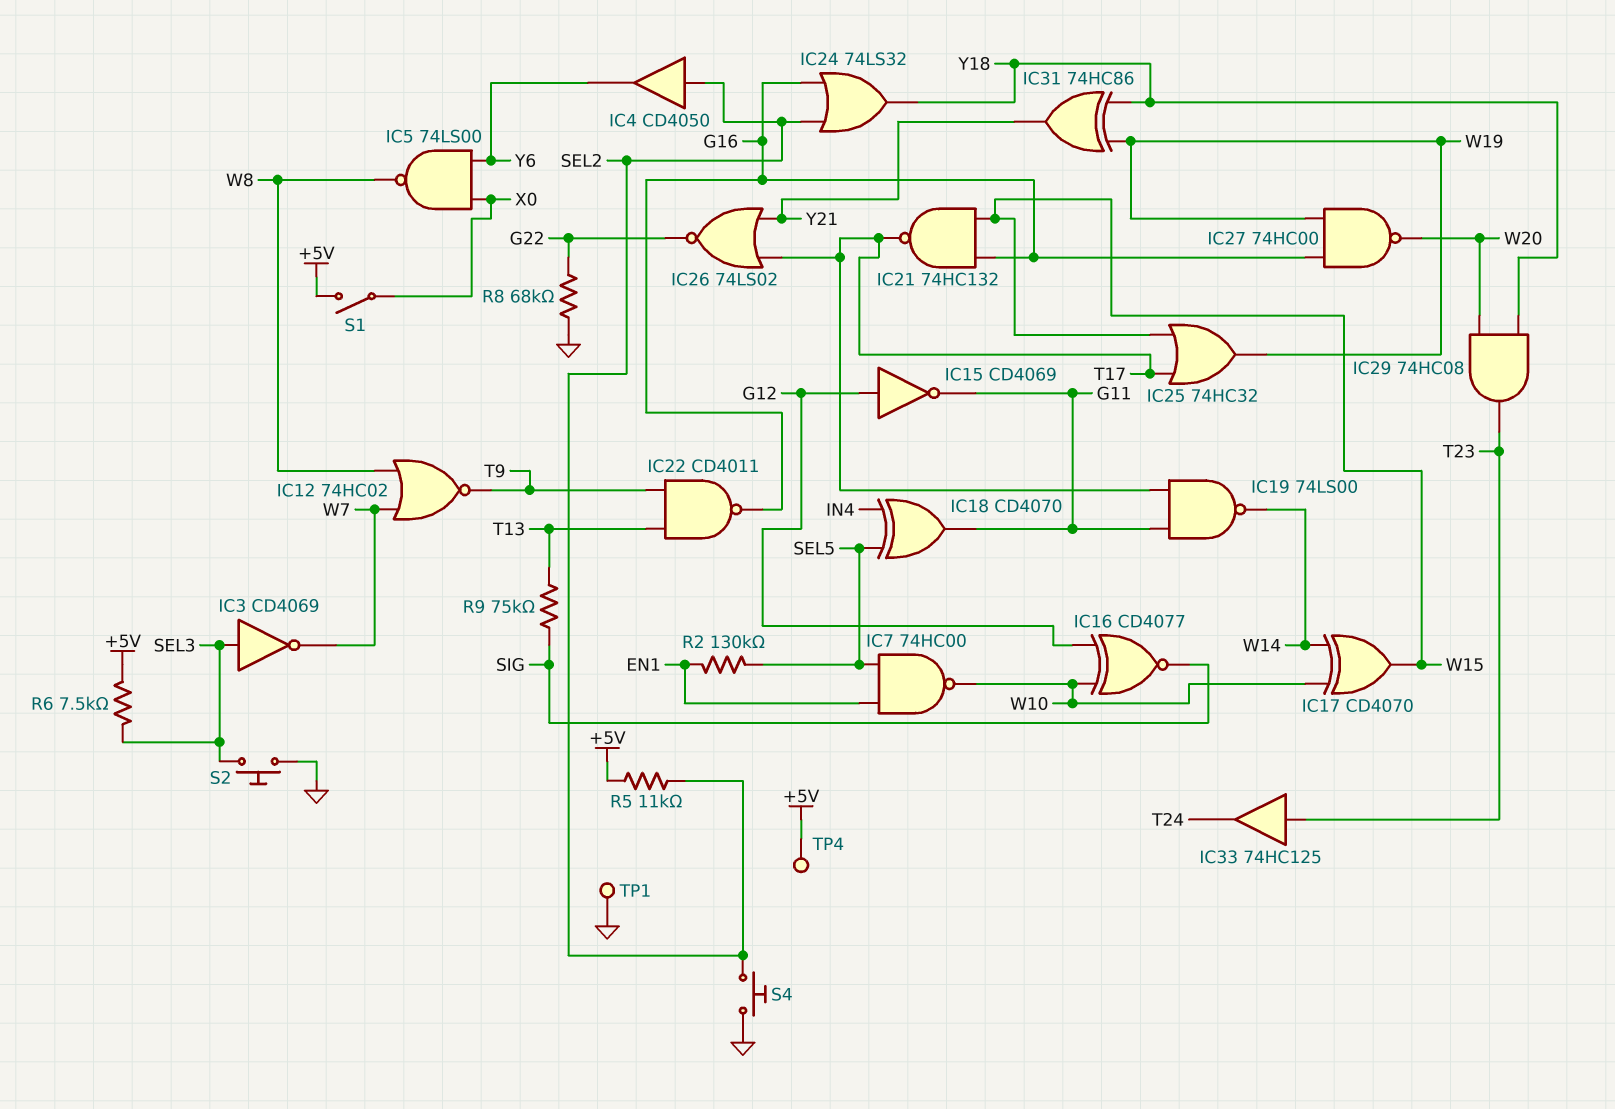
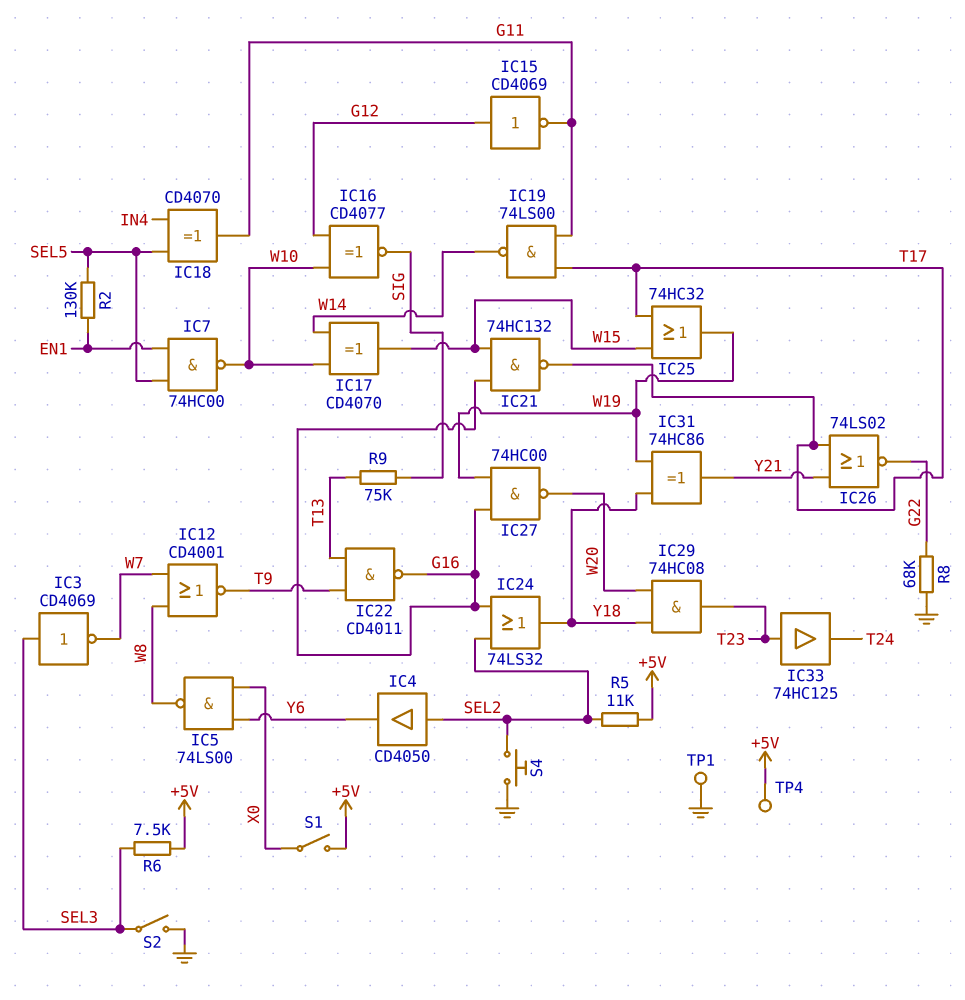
IC12: NOR 74HC02 (in W7, in W8, out T9) -> NOR CD4001 (in W7, in W8, out T9)
S2: button (GND, SEL3) -> switch (GND, SEL3)

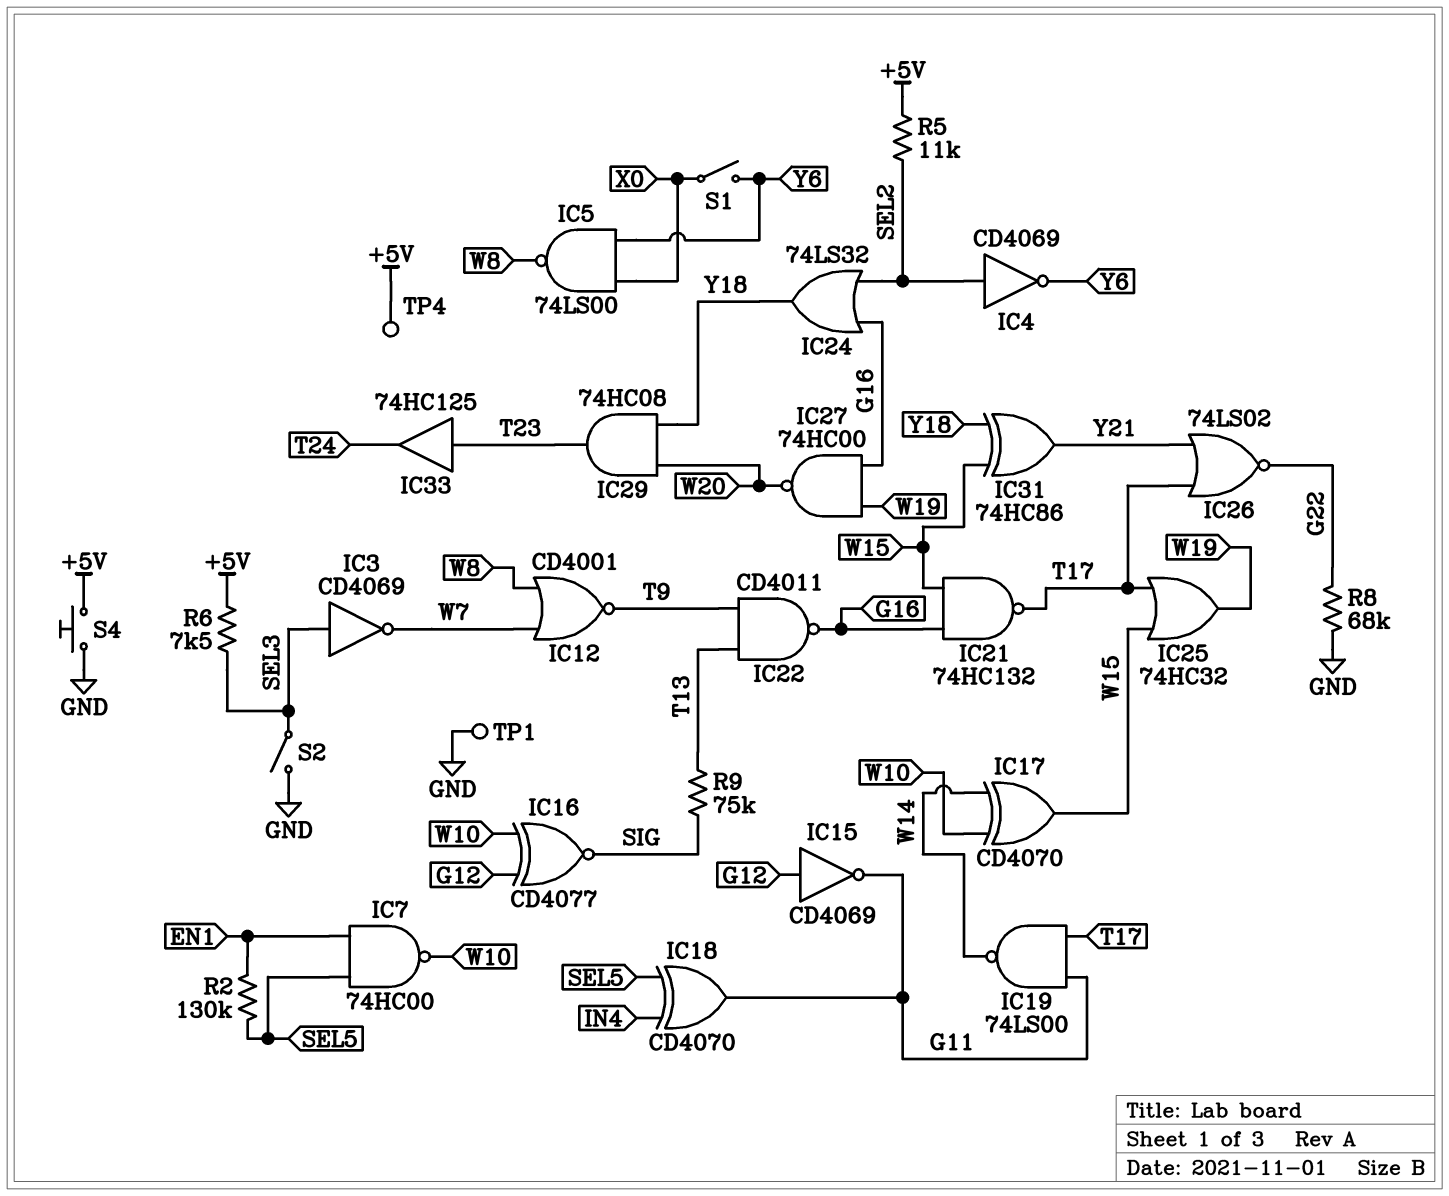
IC4: buffer CD4050 (in SEL2, out Y6) -> NOT CD4069 (in SEL2, out Y6)
IC31: XOR 74HC86 (in W19, in Y18, out Y21) -> XOR 74HC86 (in W15, in Y18, out Y21)
S1: switch (+5V, X0) -> switch (X0, Y6)
S4: button (GND, SEL2) -> button (+5V, GND)

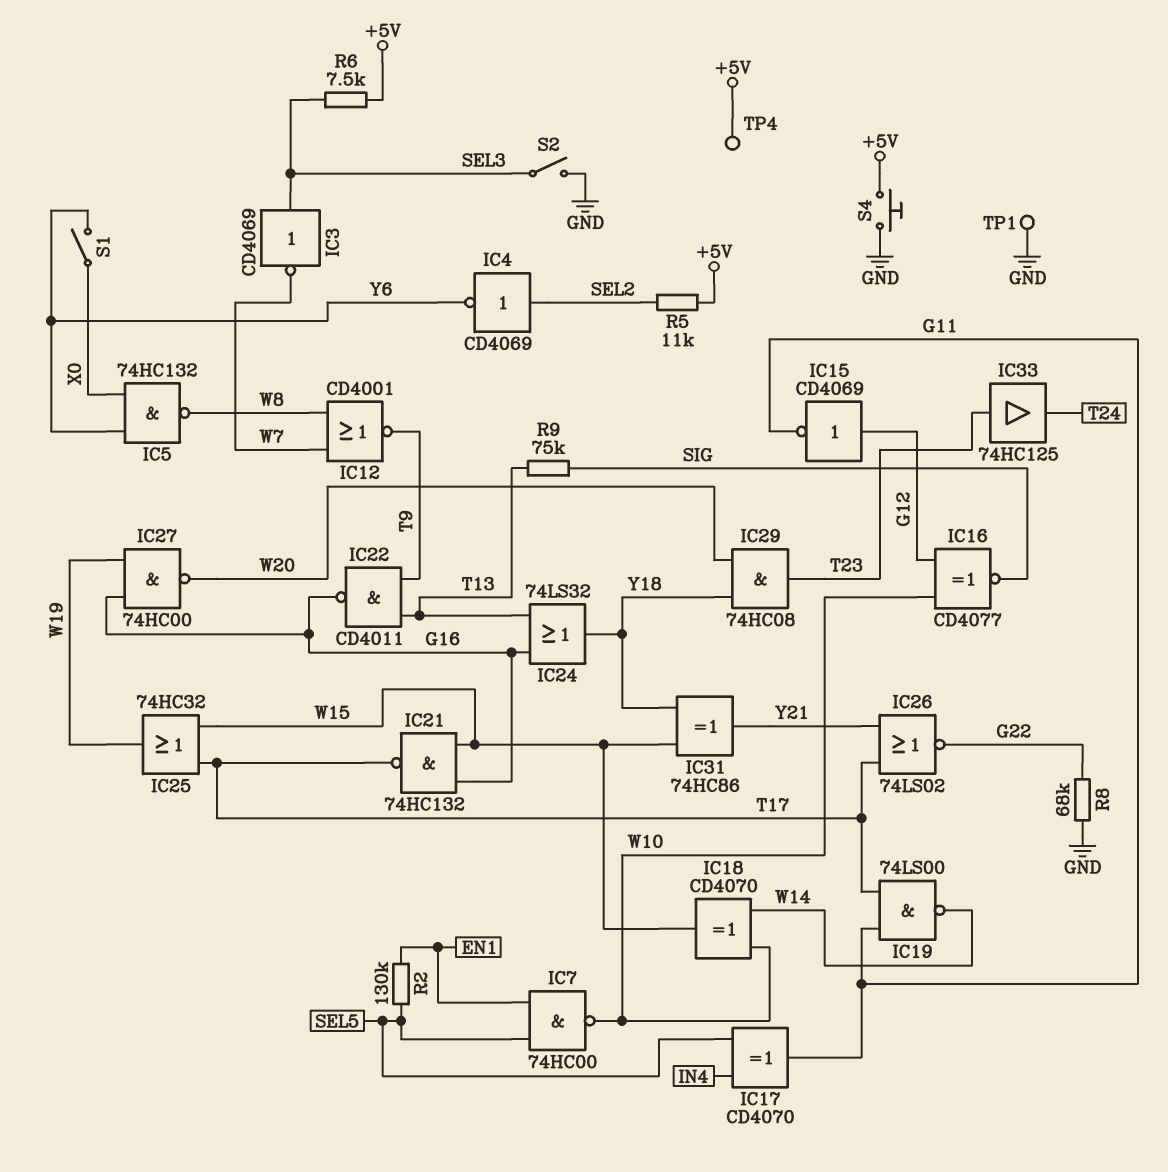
IC5: NAND 74LS00 (in X0, in Y6, out W8) -> NAND 74HC132 (in X0, in Y6, out W8)
IC17: XOR CD4070 (in W10, in W14, out W15) -> XOR CD4070 (in IN4, in SEL5, out G11)
IC18: XOR CD4070 (in IN4, in SEL5, out G11) -> XOR CD4070 (in W10, in W14, out W15)
IC24: OR 74LS32 (in G16, in SEL2, out Y18) -> OR 74LS32 (in G16, in T13, out Y18)

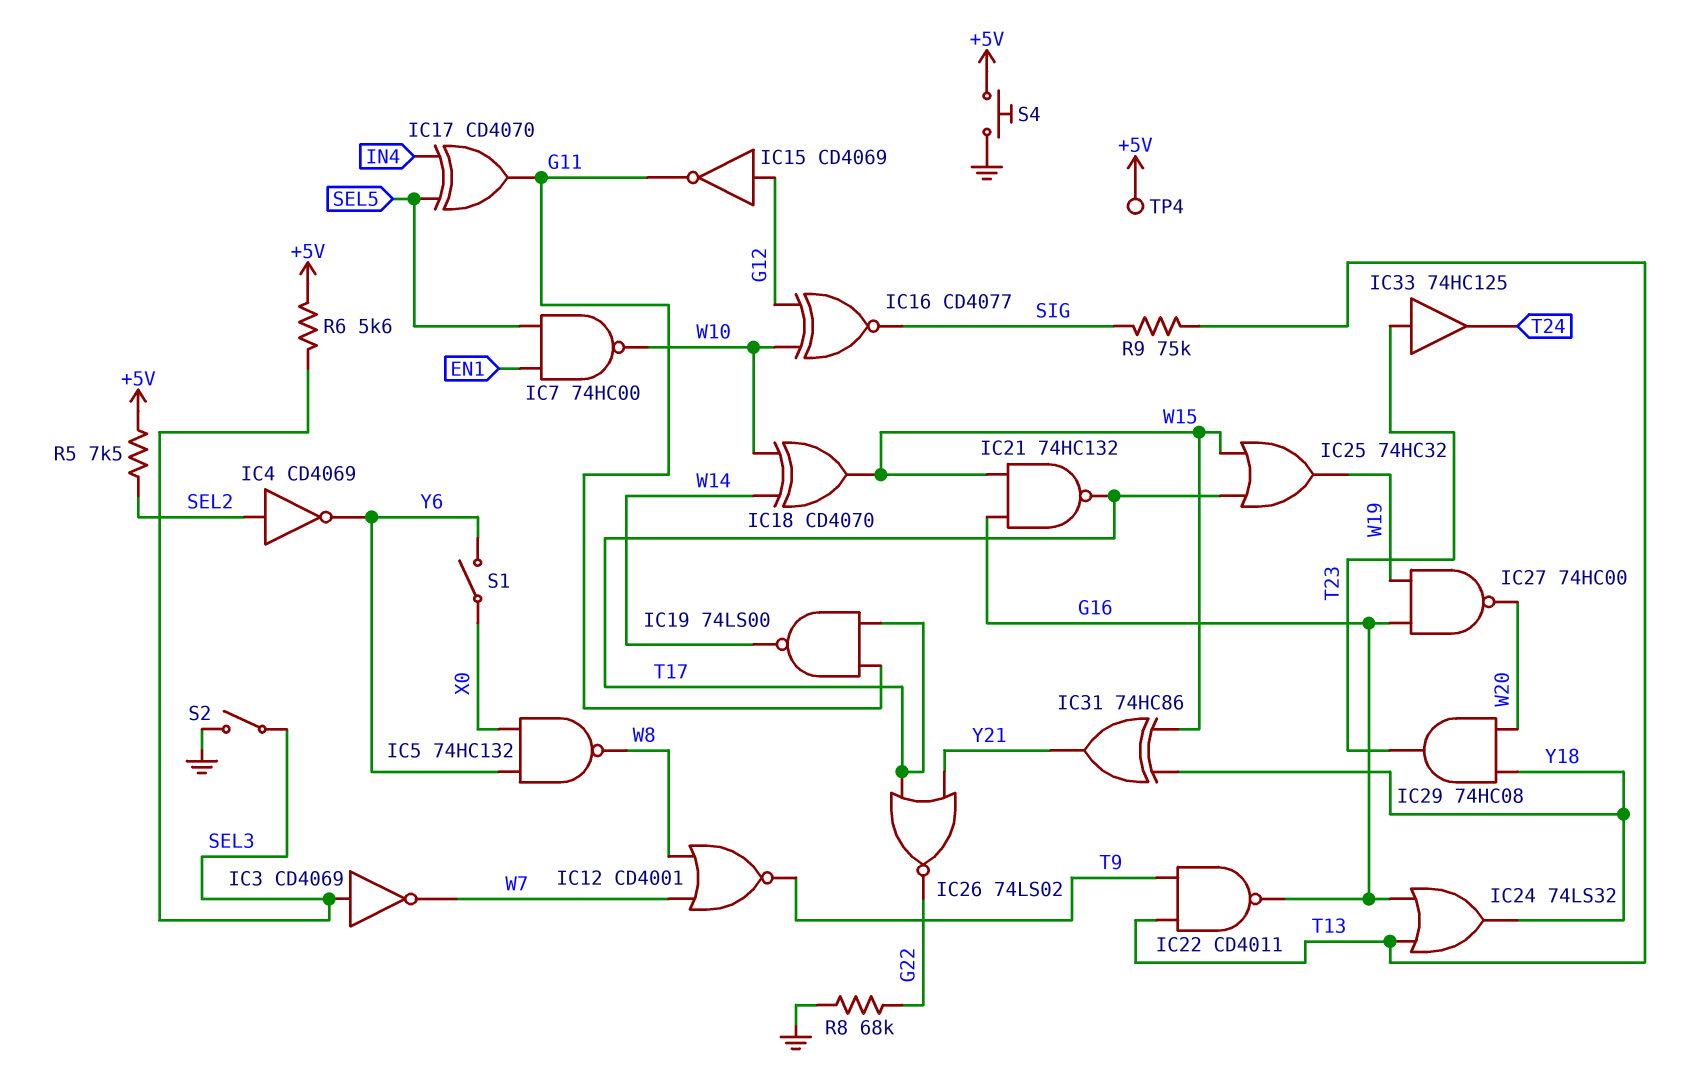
R2: 130k (EN1, SEL5) -> none
R5: 11k (+5V, SEL2) -> 7.5k (+5V, SEL2)
R6: 7.5k (+5V, SEL3) -> 5.6k (+5V, SEL3)
TP1: test point (GND) -> none

